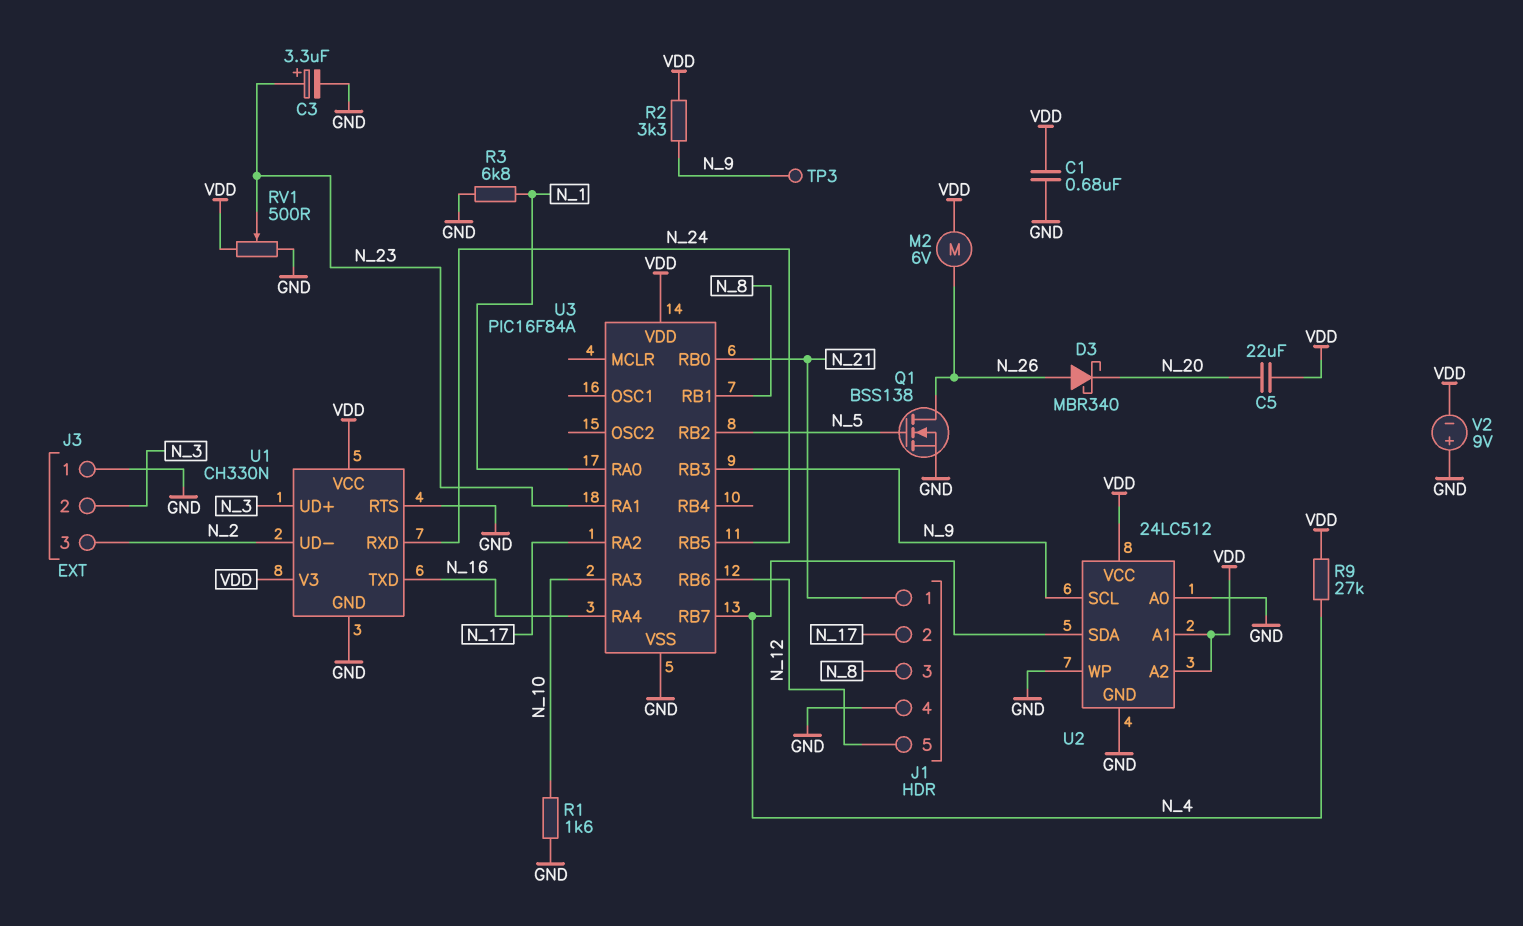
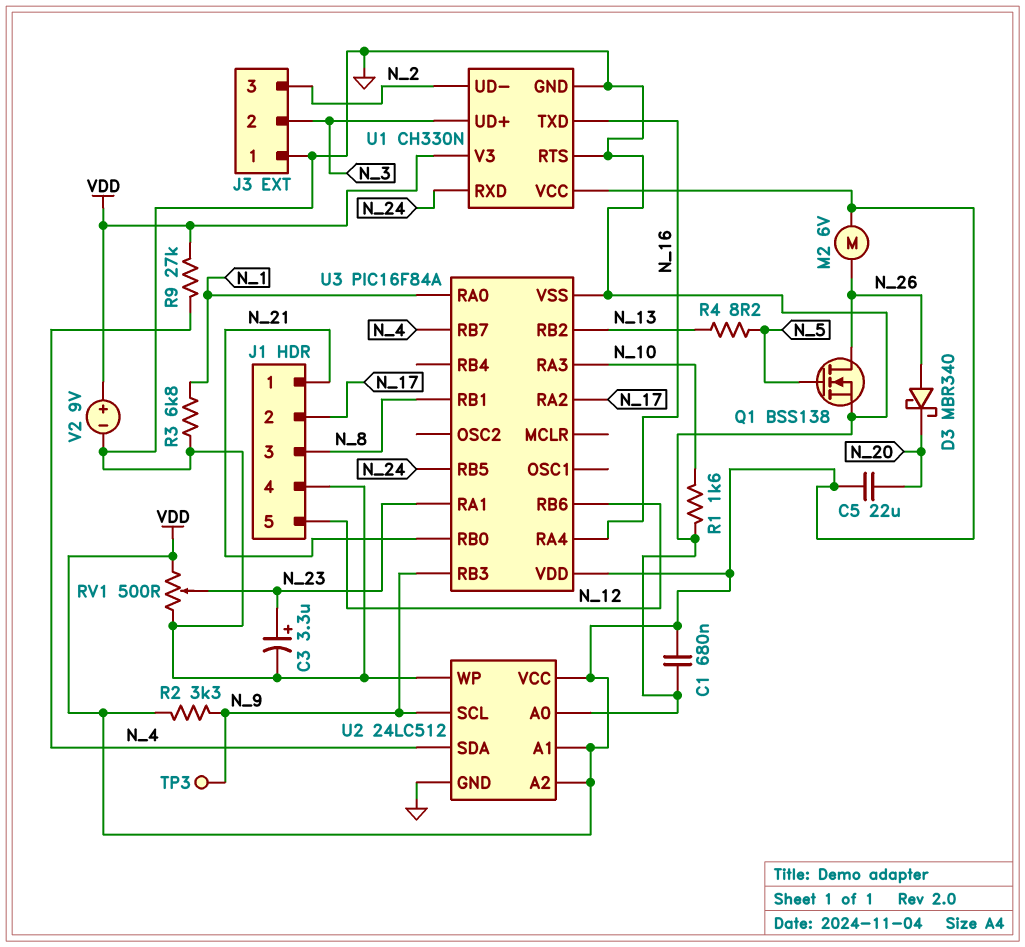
R4: none -> 8.2 (N_5, N_13)
U3 pin RB2: N_5 -> N_13
V2: 9V (plus GND, minus VDD) -> 9V (plus VDD, minus GND)

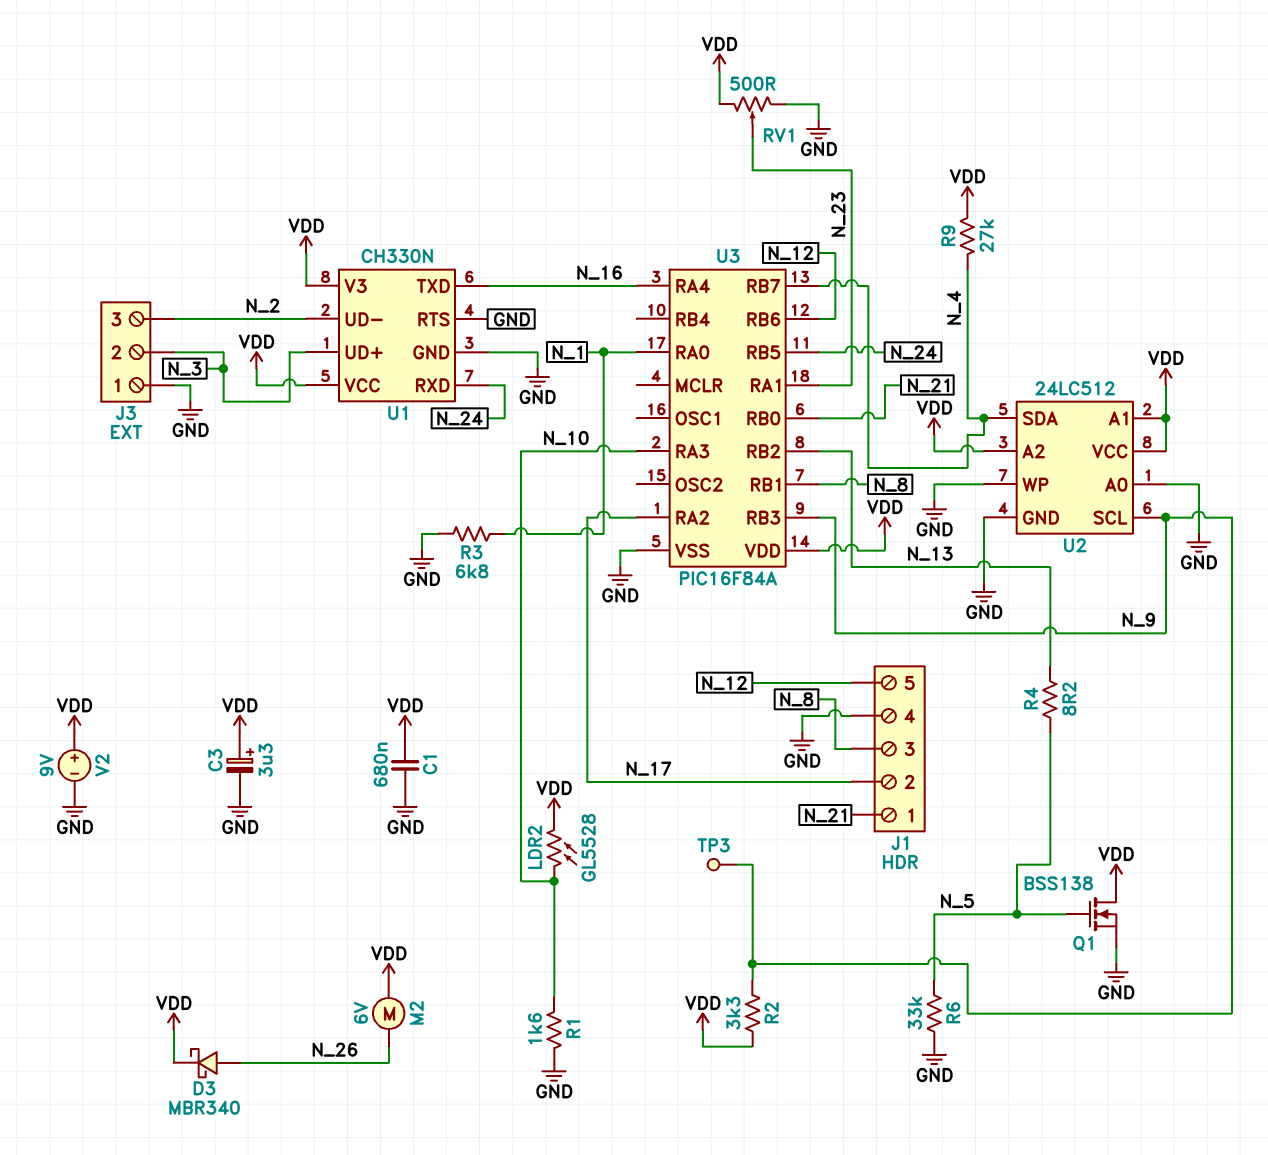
C3: 3.3uF (plus N_23, minus GND) -> 3.3uF (plus VDD, minus GND)
C5: 22uF (N_20, VDD) -> none
D3: schottky MBR340 (A N_26, K N_20) -> schottky MBR340 (A N_26, K VDD)
LDR2: none -> GL5528 (N_10, VDD)
Q1: NMOS BSS138 (G N_5, D N_26, S GND) -> NMOS BSS138 (G N_5, D VDD, S GND)
R6: none -> 33k (GND, N_5)

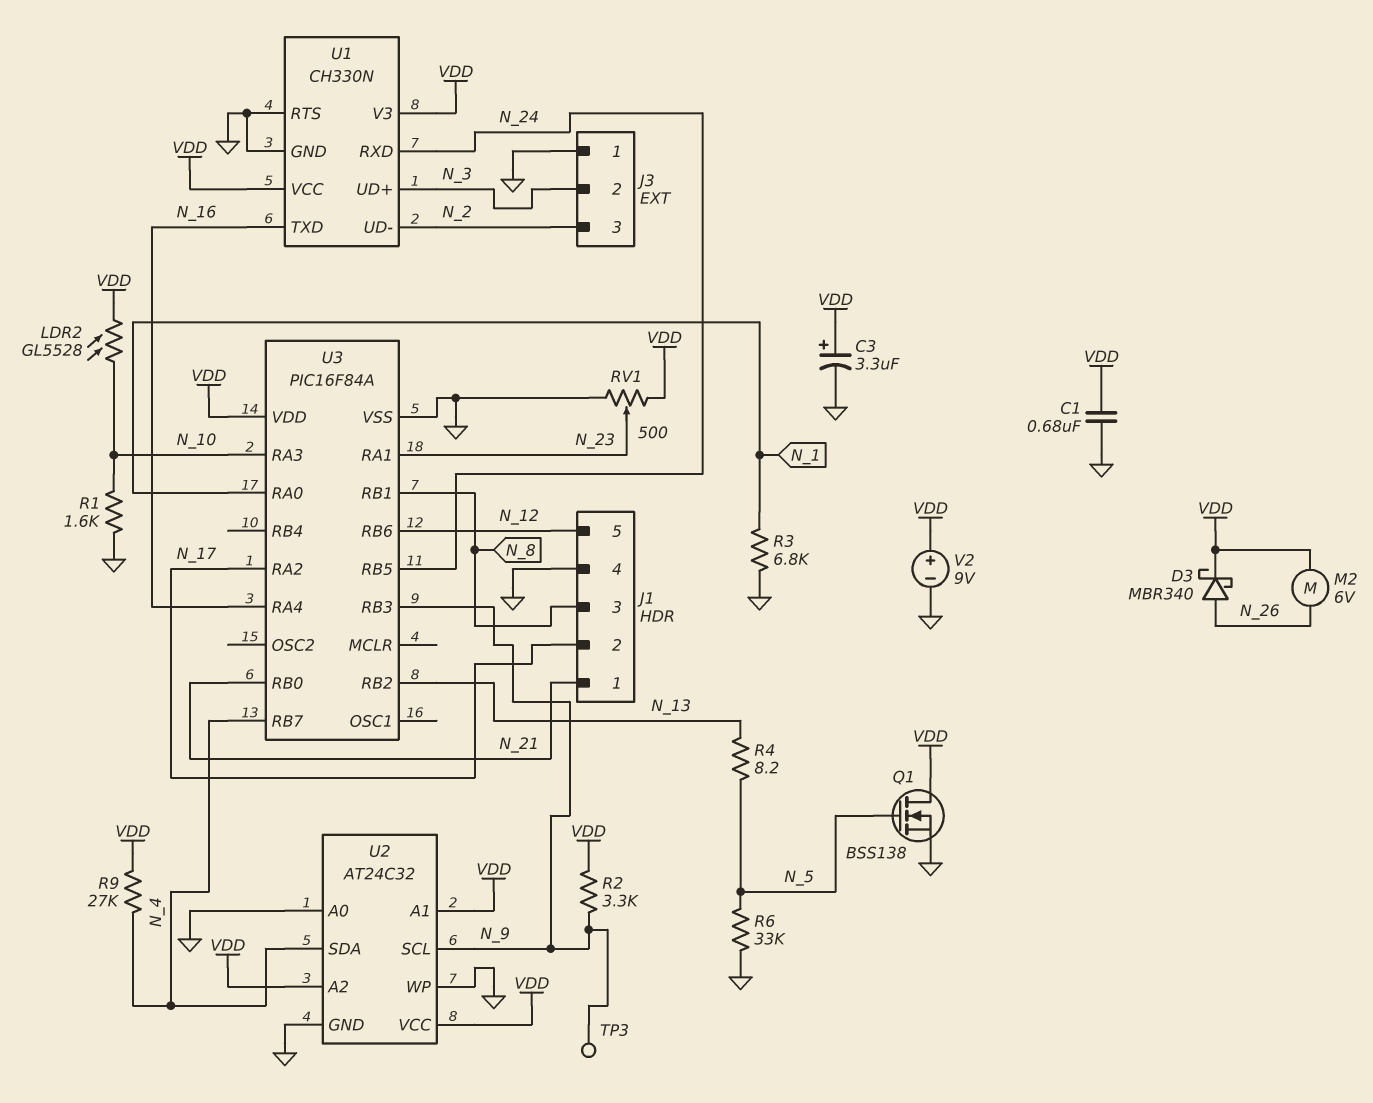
U2: 24LC512 -> AT24C32

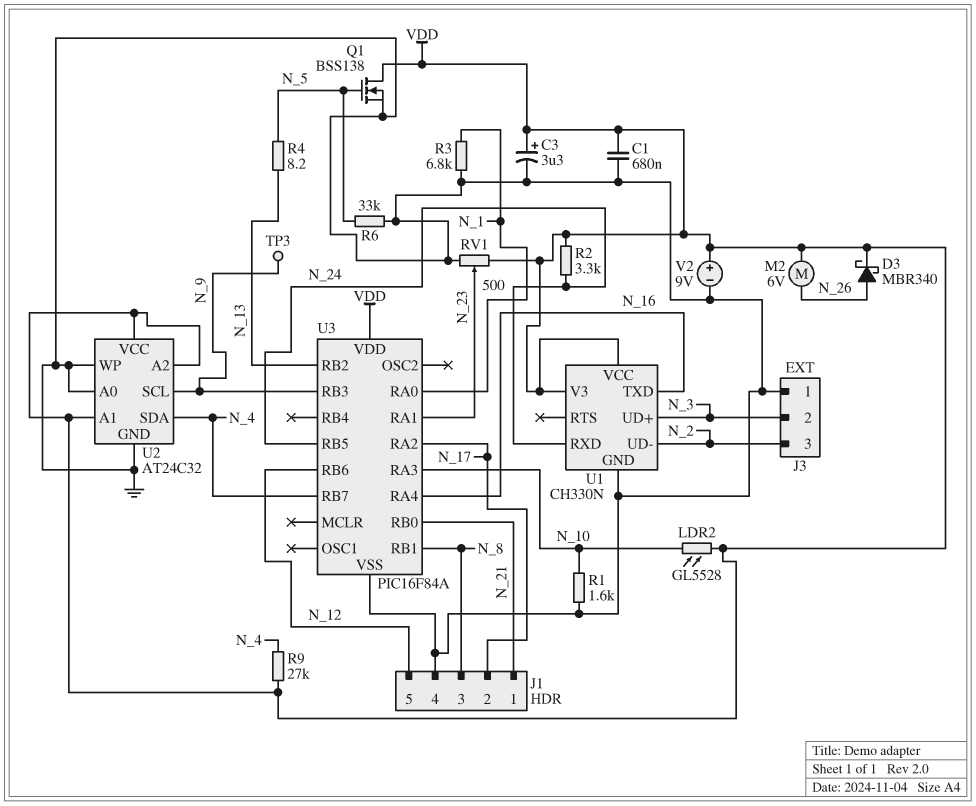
R2: 3.3k (N_9, VDD) -> 3.3k (N_24, VDD)
U1 pin RTS: GND -> none

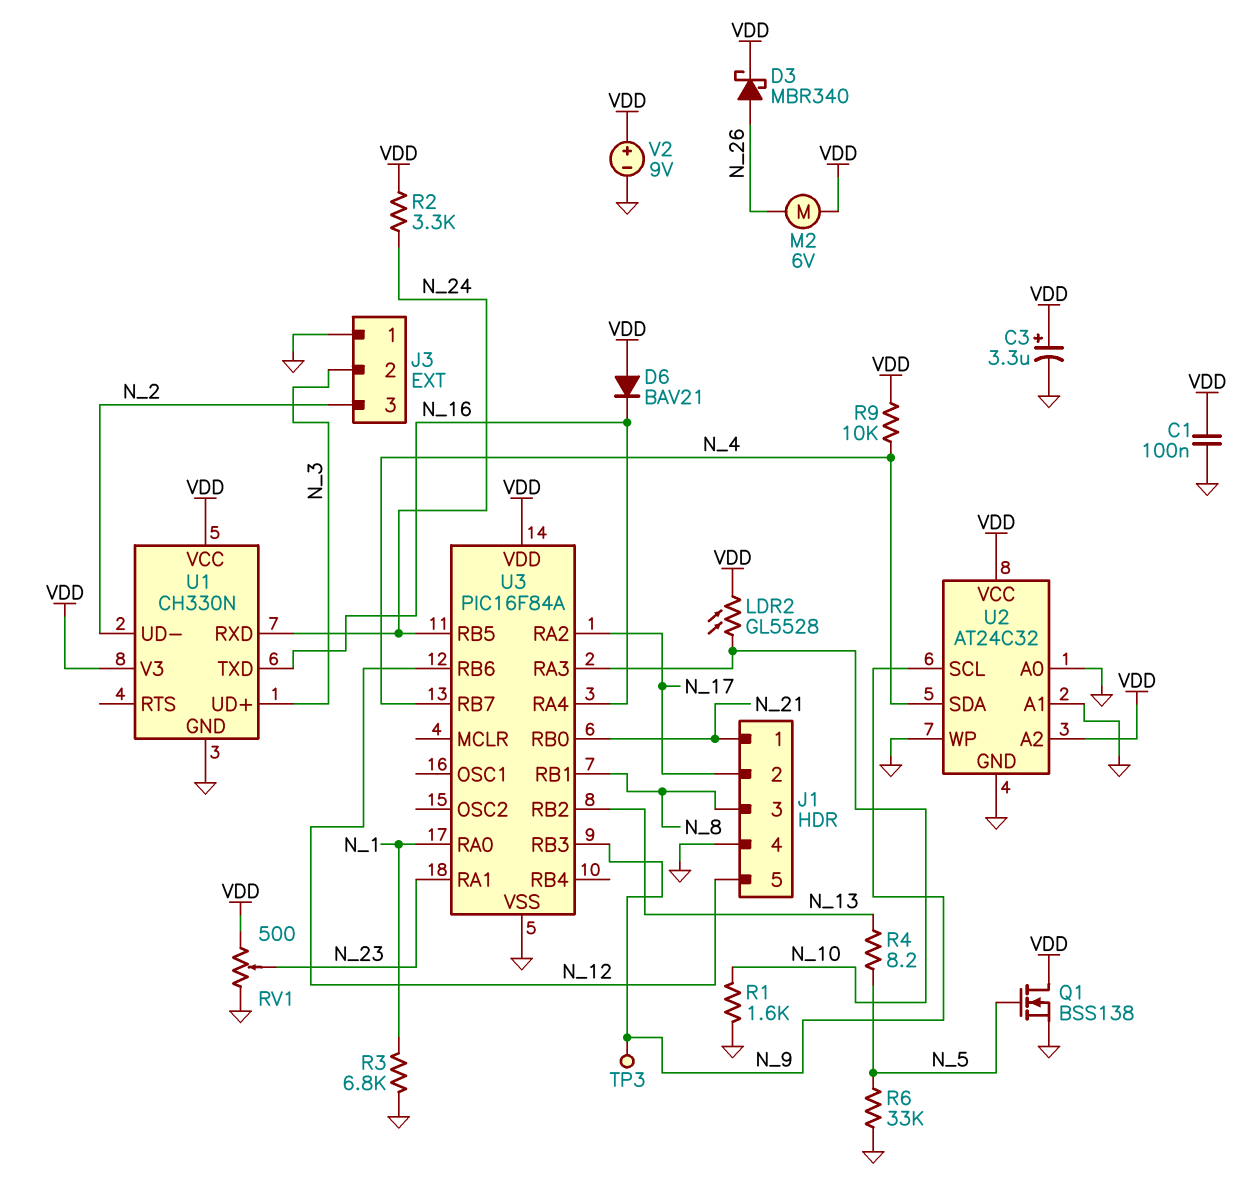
C1: 680nF (GND, VDD) -> 100nF (GND, VDD)
D6: none -> diode BAV21 (A VDD, K N_16)
R9: 27k (N_4, VDD) -> 10k (N_4, VDD)
U2 pin A1: VDD -> GND

